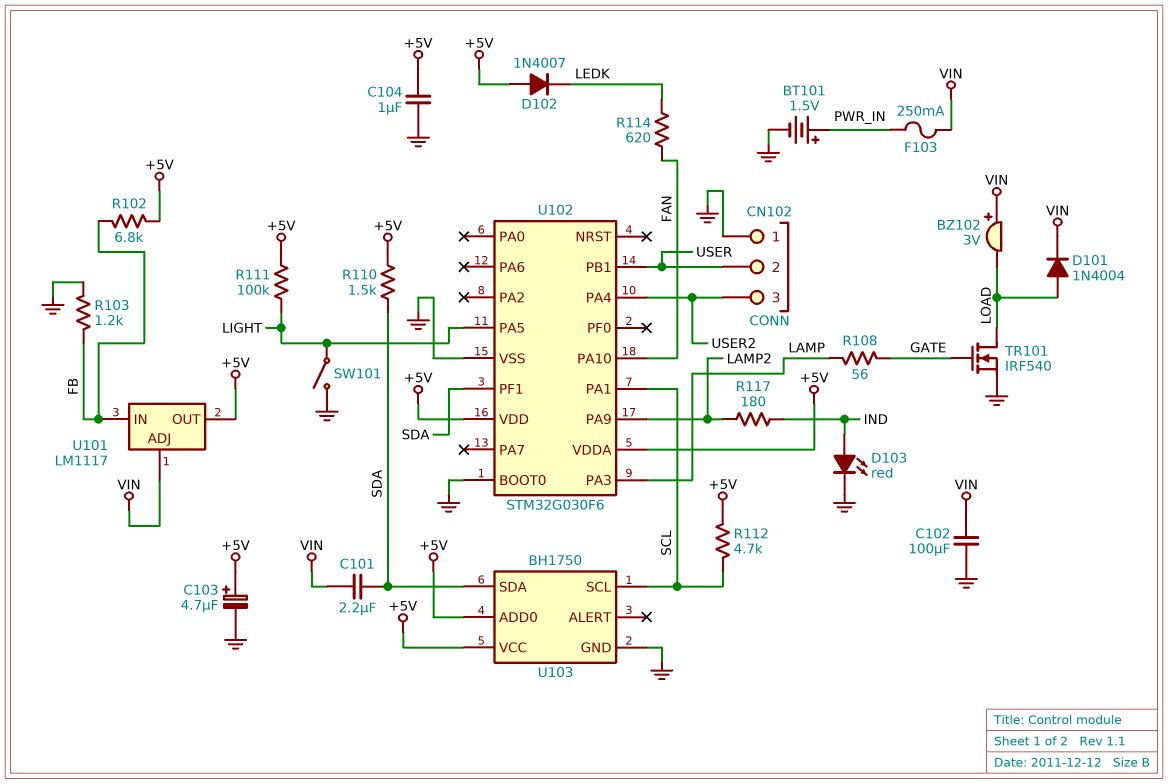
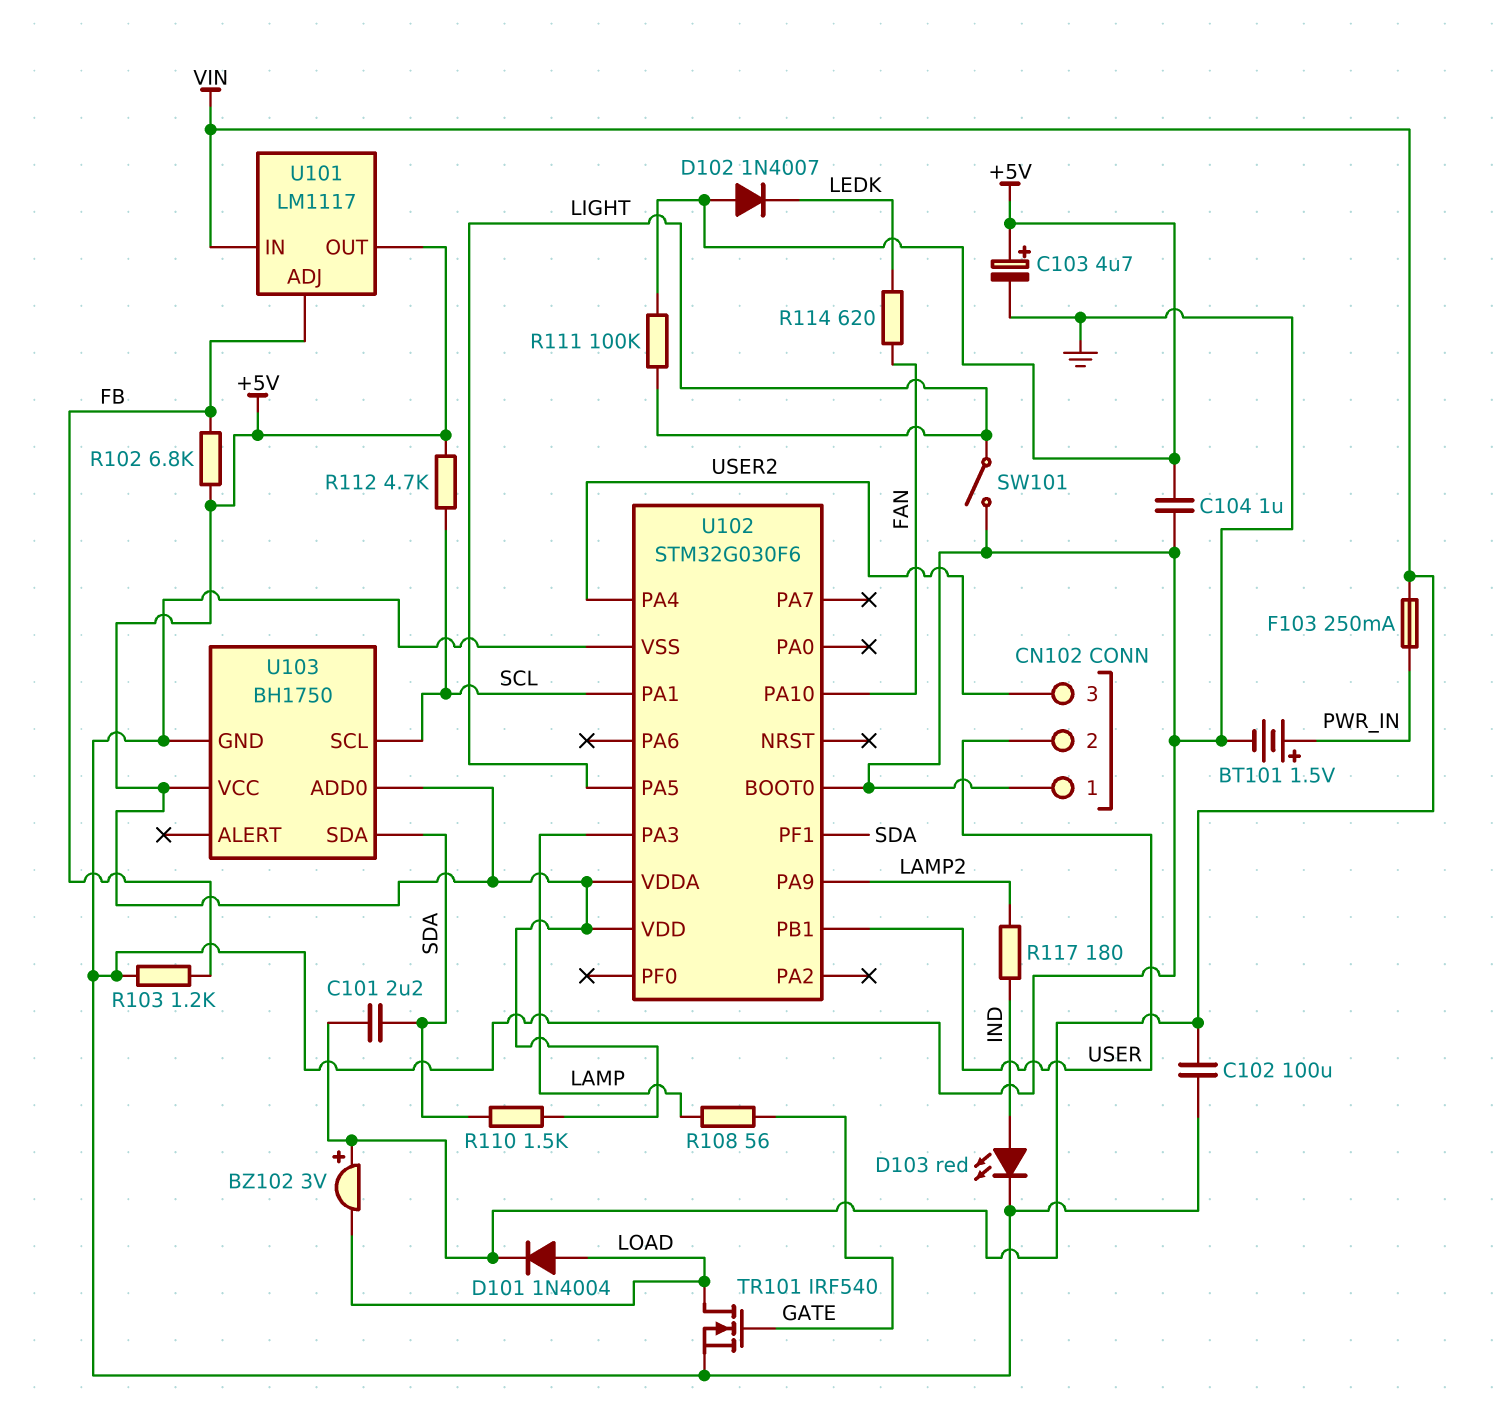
U101 pin ADJ: VIN -> FB
U101 pin IN: FB -> VIN

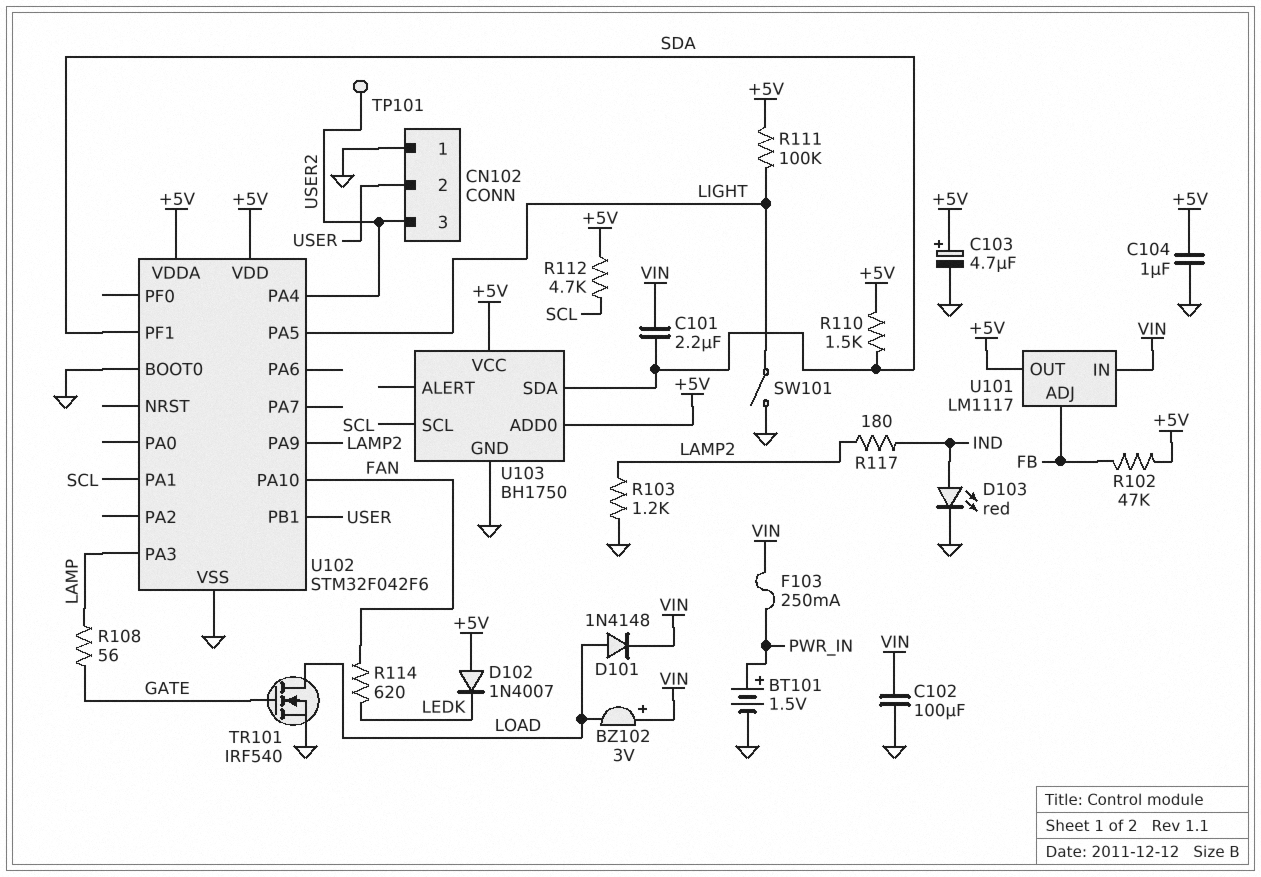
D101: diode 1N4004 (A LOAD, K VIN) -> diode 1N4148 (A LOAD, K VIN)
R102: 6.8k (+5V, FB) -> 47k (+5V, FB)
R103: 1.2k (FB, GND) -> 1.2k (GND, LAMP2)
TP101: none -> test point (USER2)
U102: STM32G030F6 -> STM32F042F6

